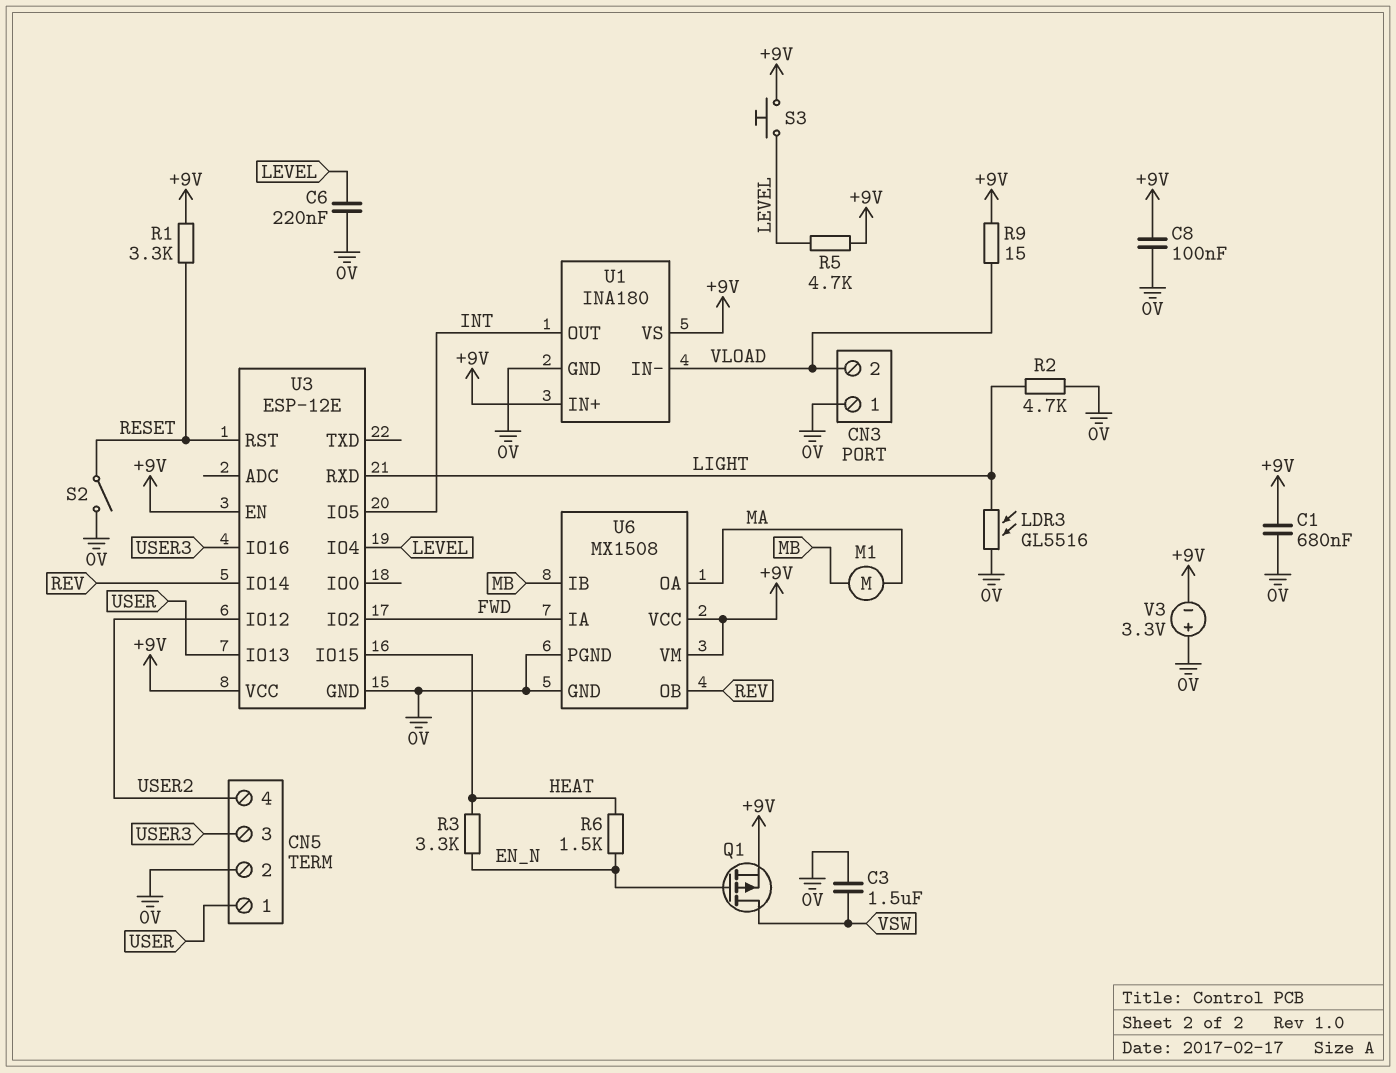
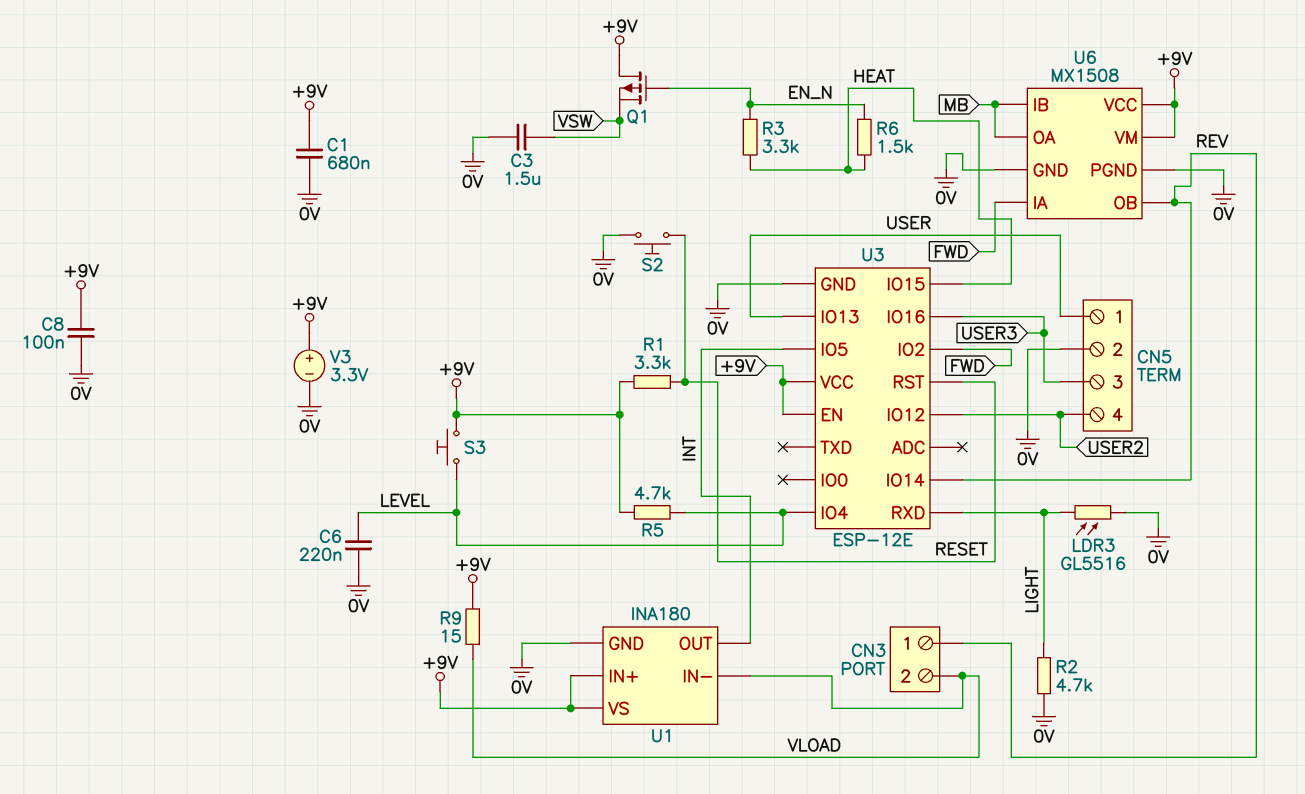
CN3 pin 1: 0V -> REV
M1: motor (MA, MB) -> none
Q1: PMOS (G EN_N, D VSW, S +9V) -> PMOS (G EN_N, D +9V, S VSW)
S2: switch (0V, RESET) -> button (0V, RESET)
U6 pin OA: MA -> MB
V3: 3.3V (plus 0V, minus +9V) -> 3.3V (plus +9V, minus 0V)

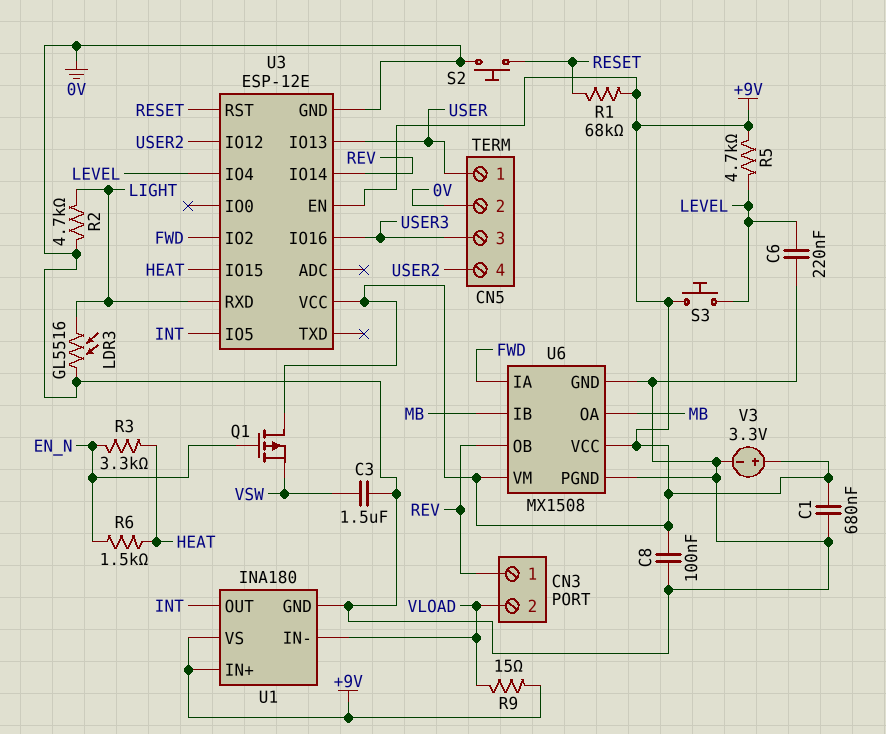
R1: 3.3k (+9V, RESET) -> 68k (+9V, RESET)

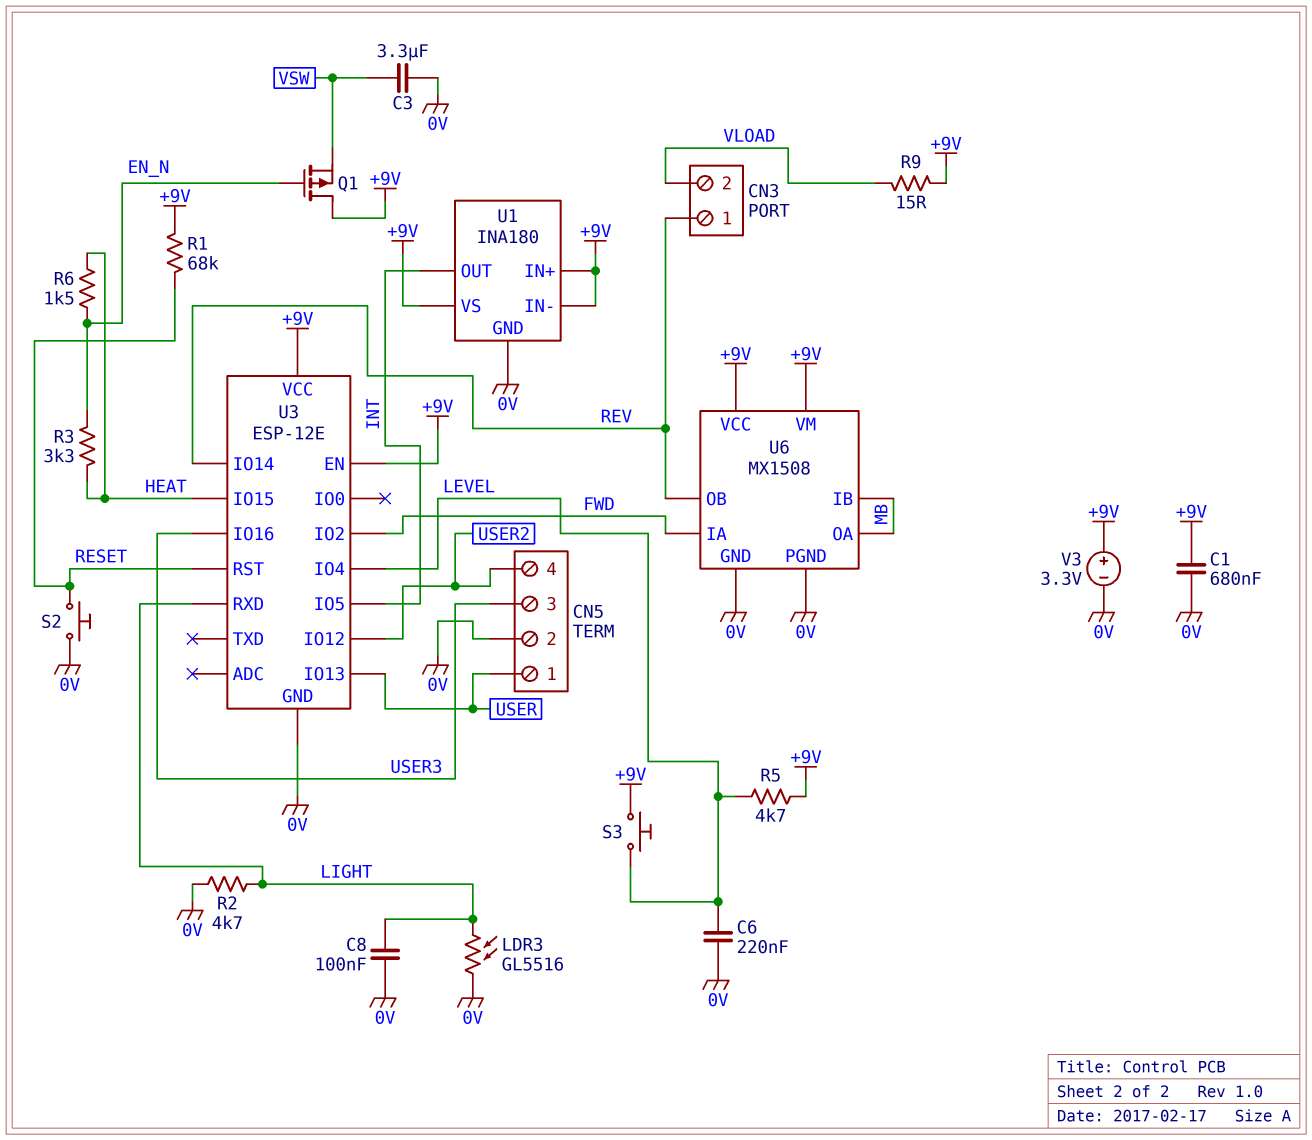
C3: 1.5uF (0V, VSW) -> 3.3uF (0V, VSW)
C8: 100nF (+9V, 0V) -> 100nF (0V, LIGHT)
U1 pin IN-: VLOAD -> +9V

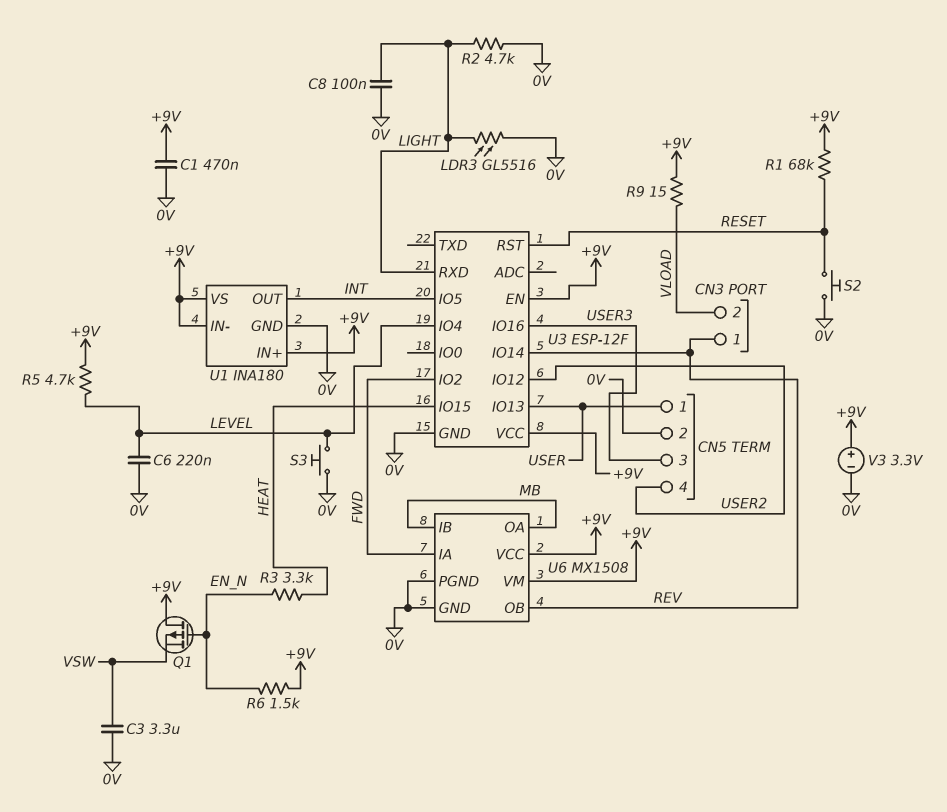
C1: 680nF (+9V, 0V) -> 470nF (+9V, 0V)
R6: 1.5k (EN_N, HEAT) -> 1.5k (+9V, EN_N)
S3: button (+9V, LEVEL) -> button (0V, LEVEL)
U3: ESP-12E -> ESP-12F

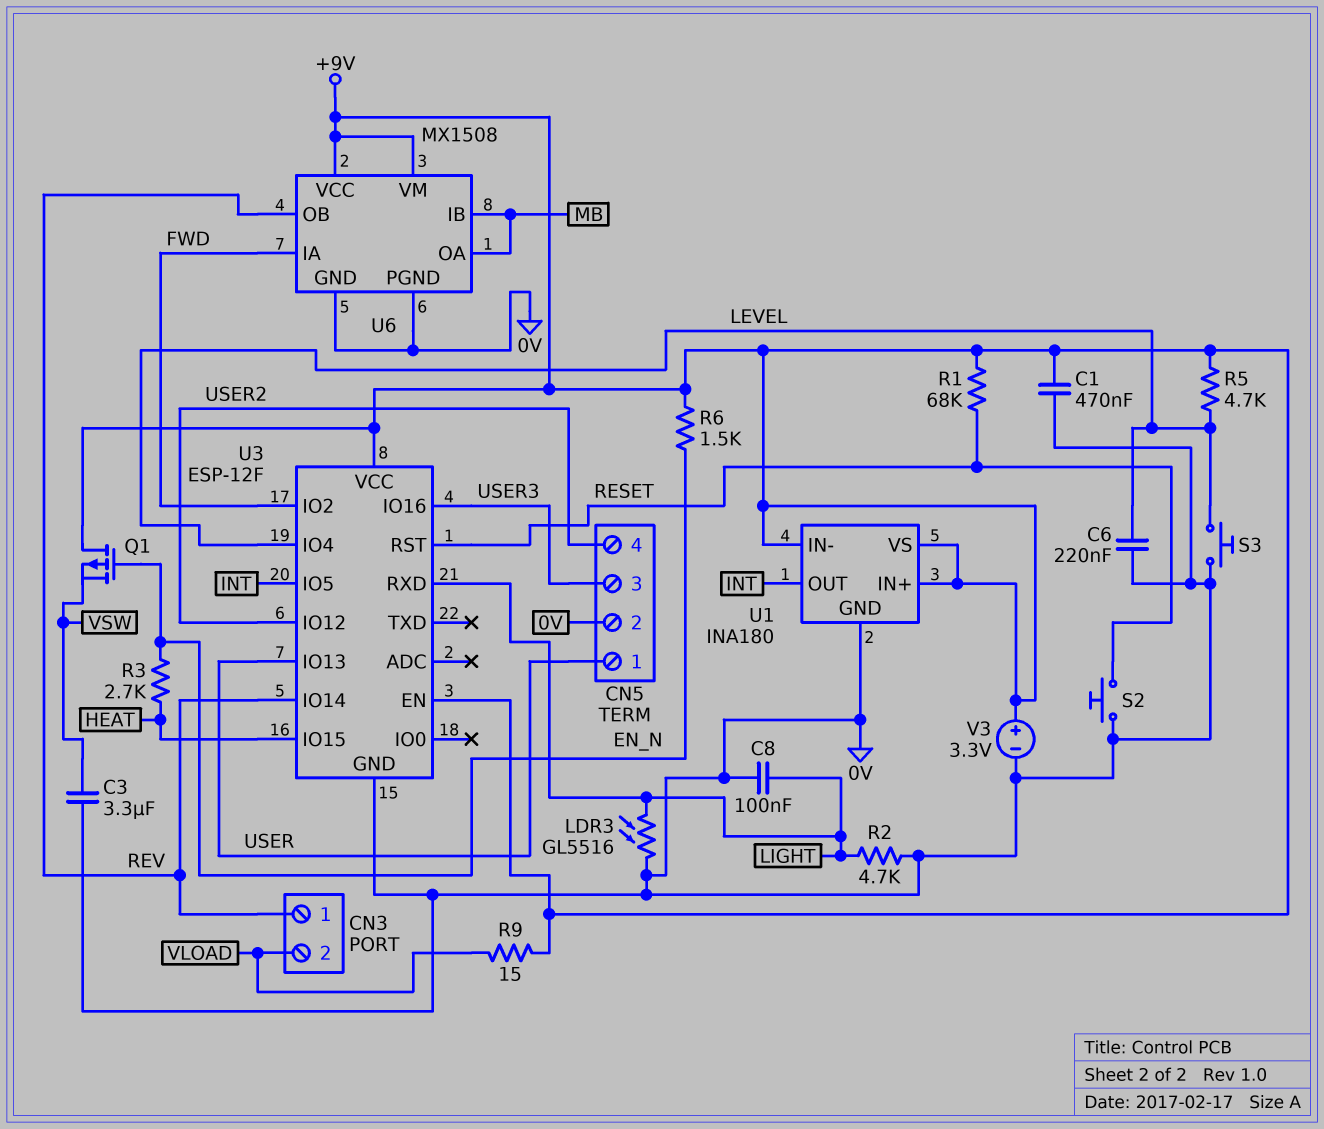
R3: 3.3k (EN_N, HEAT) -> 2.7k (EN_N, HEAT)

